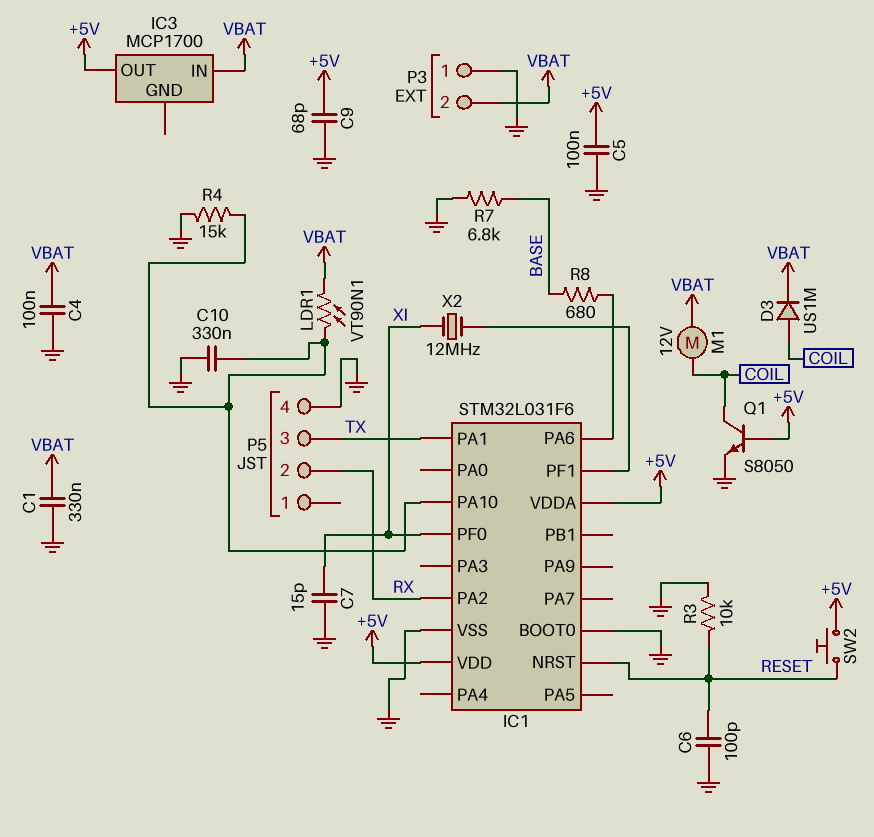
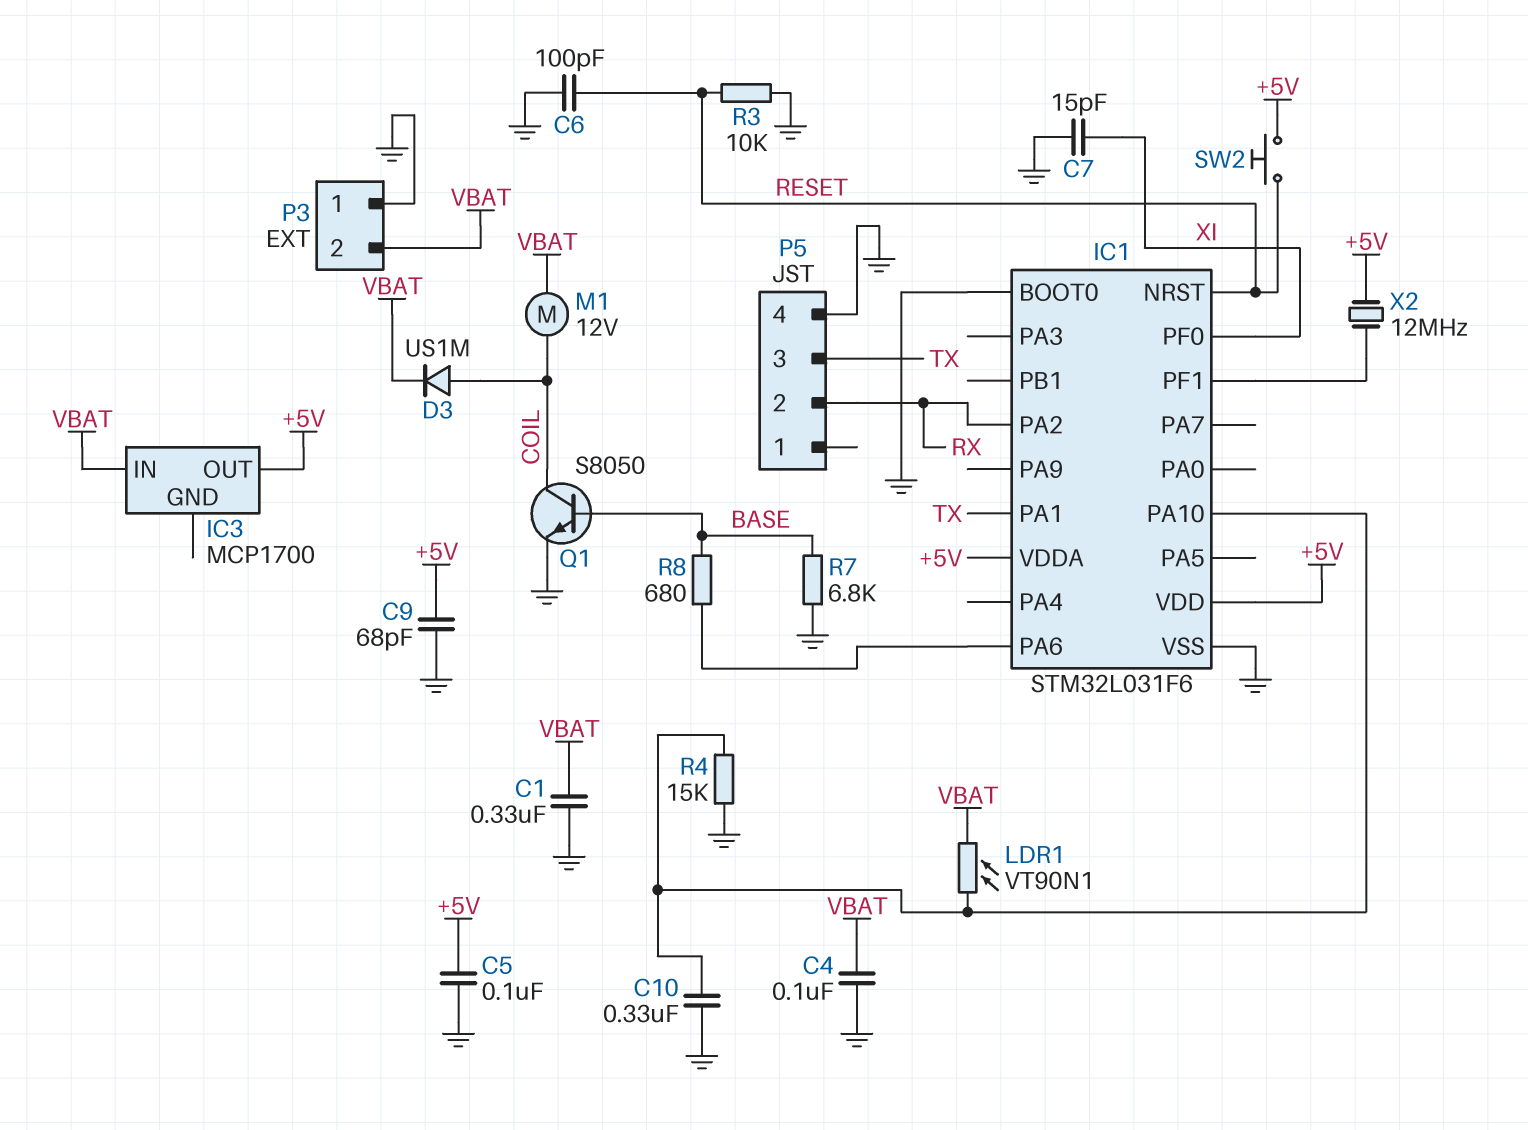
Q1: NPN S8050 (B +5V, C COIL, E GND) -> NPN S8050 (B BASE, C COIL, E GND)
X2: 12MHz (IC1/PF1, XI) -> 12MHz (+5V, IC1/PF1)

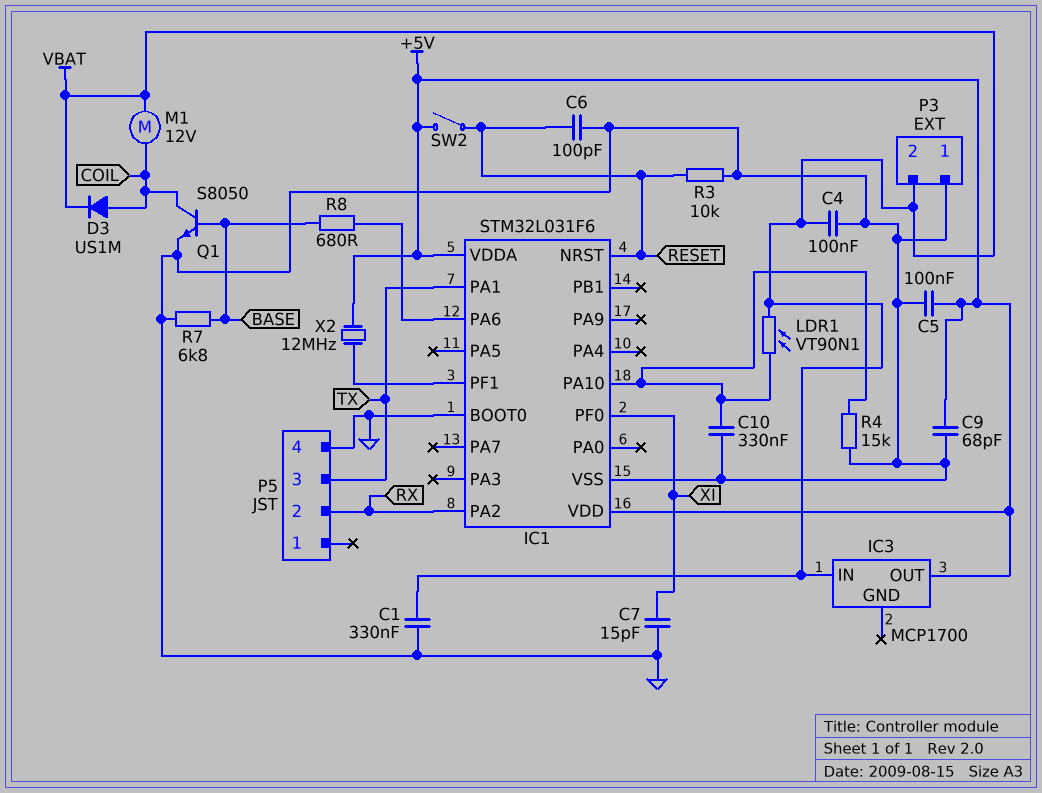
SW2: button (+5V, RESET) -> switch (+5V, RESET)

